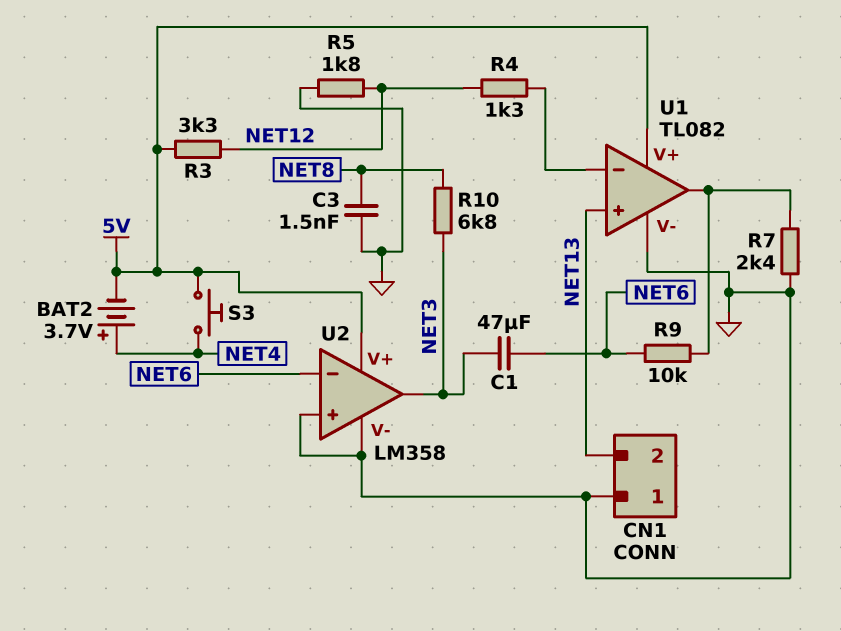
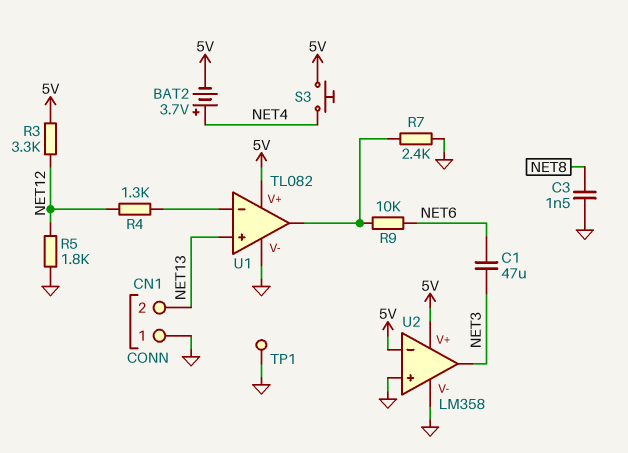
R10: 6.8k (NET3, NET8) -> none
TP1: none -> test point (GND)
U2 pin in-: NET6 -> 5V

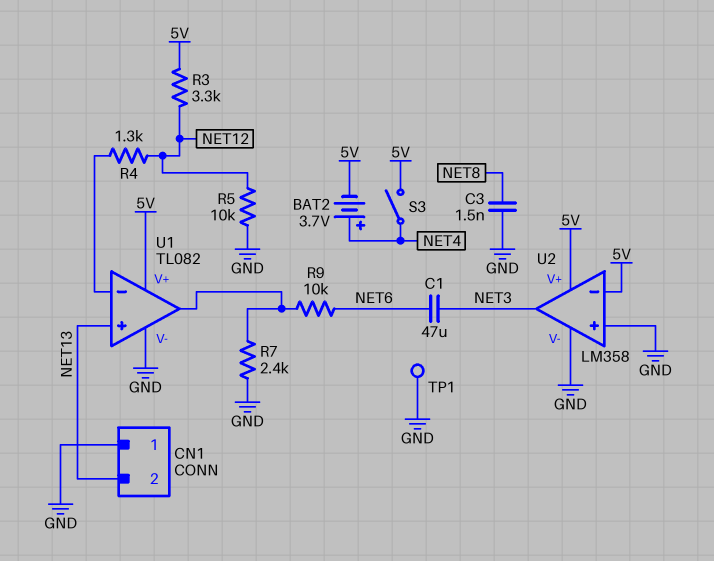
R5: 1.8k (GND, NET12) -> 10k (GND, NET12)
S3: button (5V, NET4) -> switch (5V, NET4)

